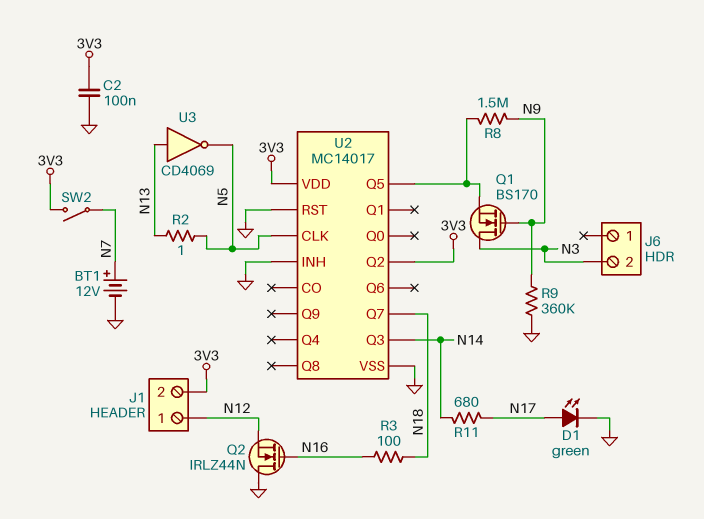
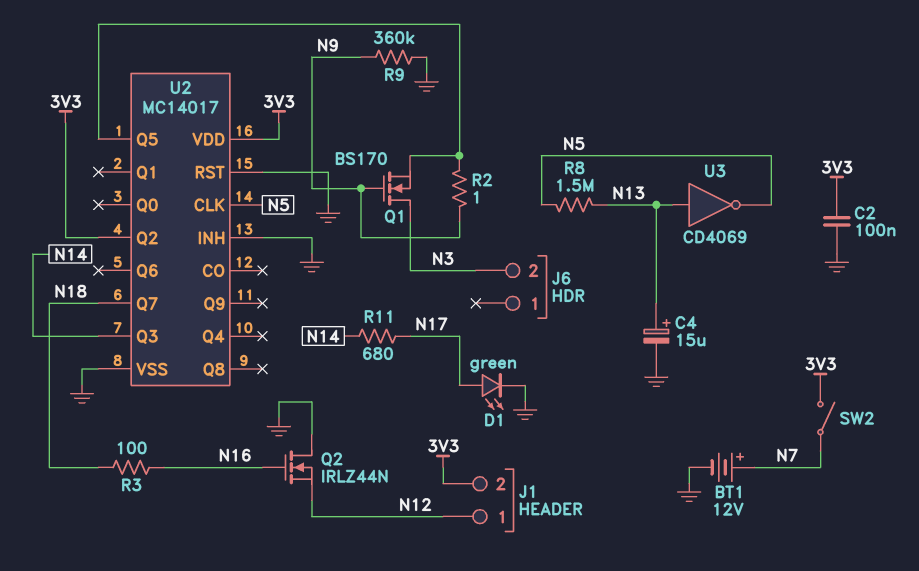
C4: none -> 15uF (plus N13, minus GND)
R2: 1 (N5, N13) -> 1 (N9, U2/Q5)
R8: 1.5M (N9, U2/Q5) -> 1.5M (N5, N13)

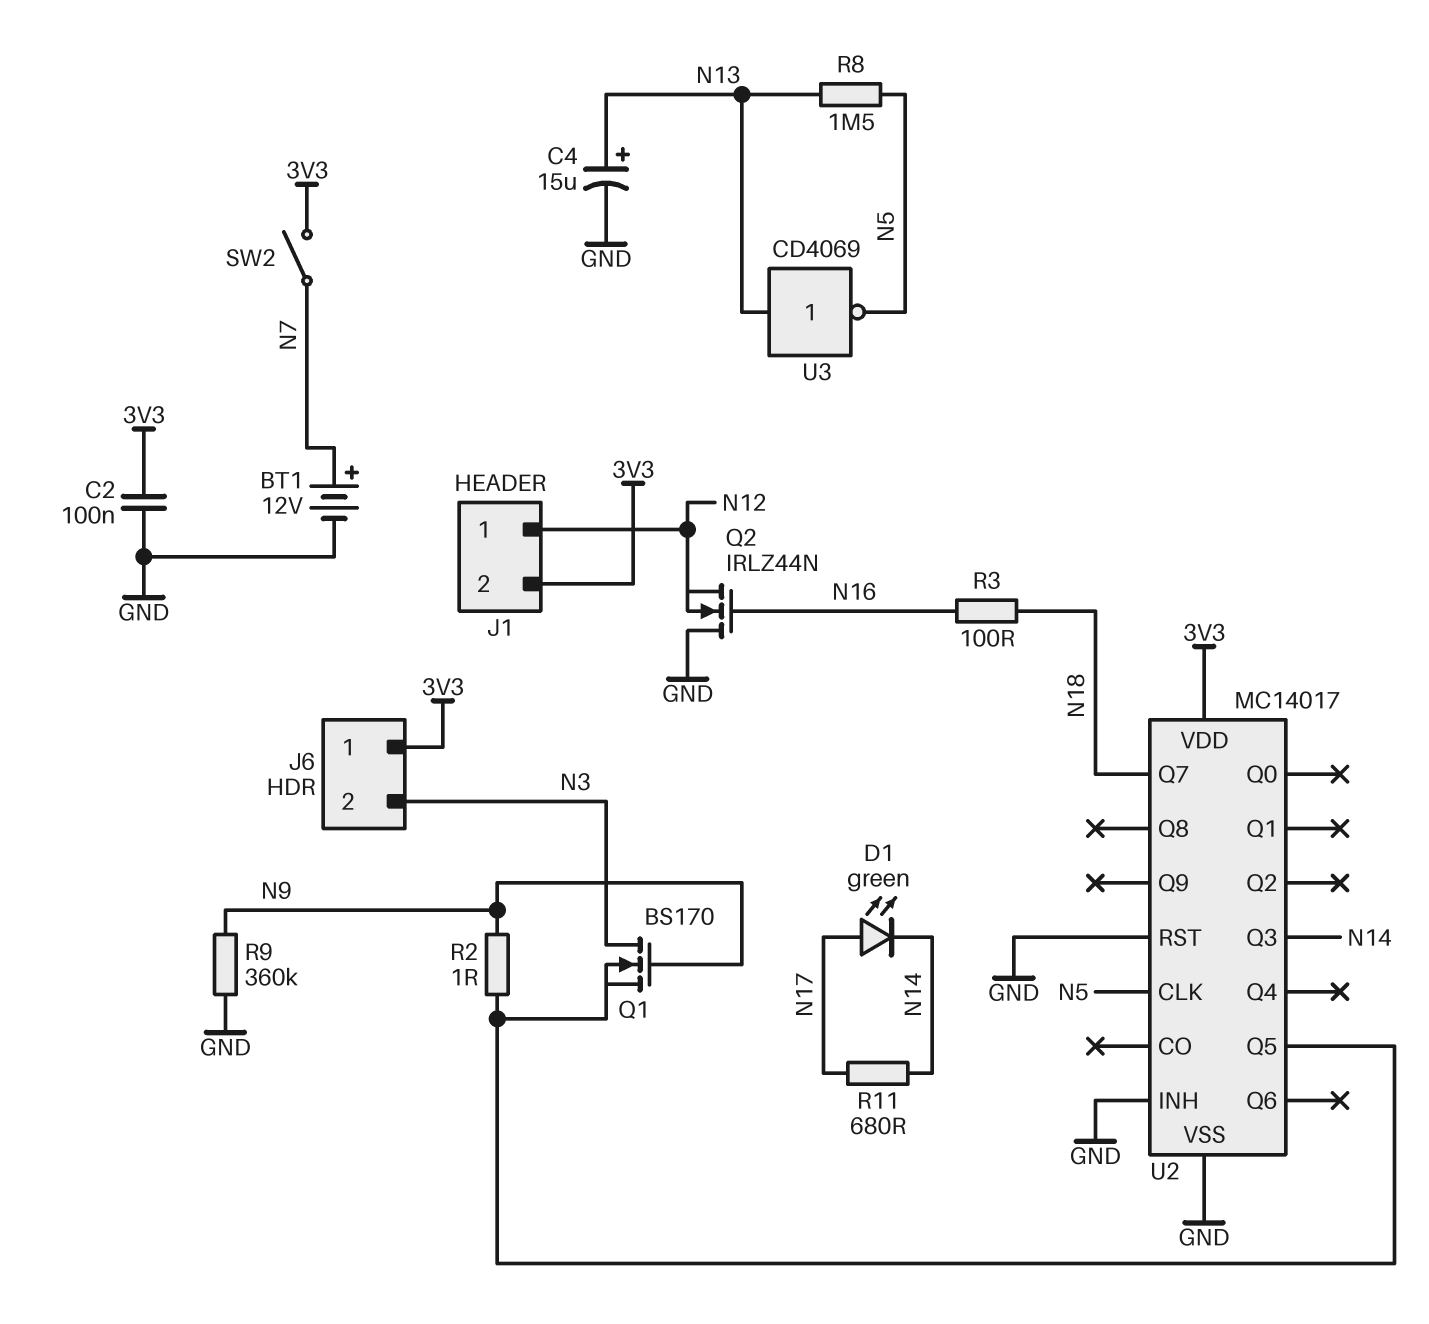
D1: LED green (A N17, K GND) -> LED green (A N17, K N14)
J6 pin 1: none -> 3V3
U2 pin Q2: 3V3 -> none

